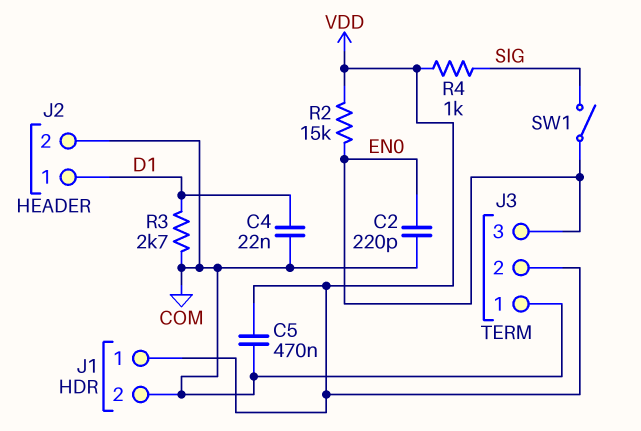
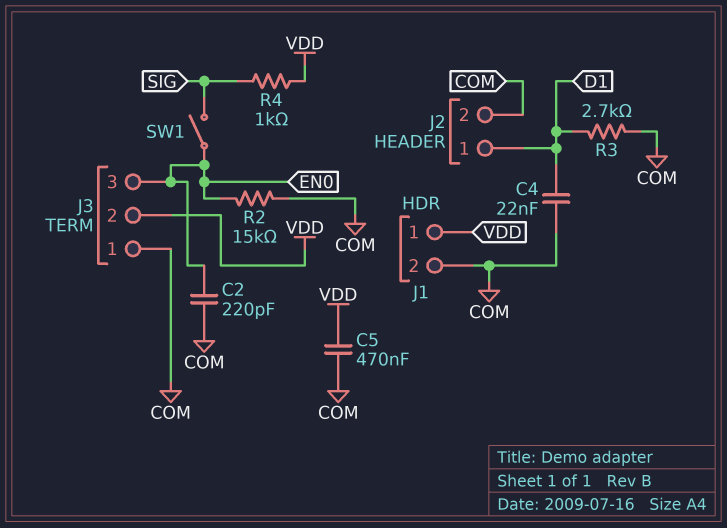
R2: 15k (EN0, VDD) -> 15k (COM, EN0)

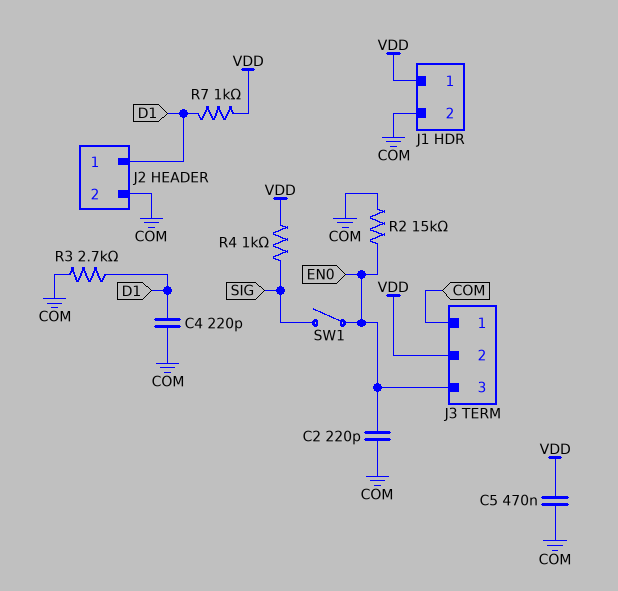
C4: 22nF (COM, D1) -> 220pF (COM, D1)
R7: none -> 1k (D1, VDD)

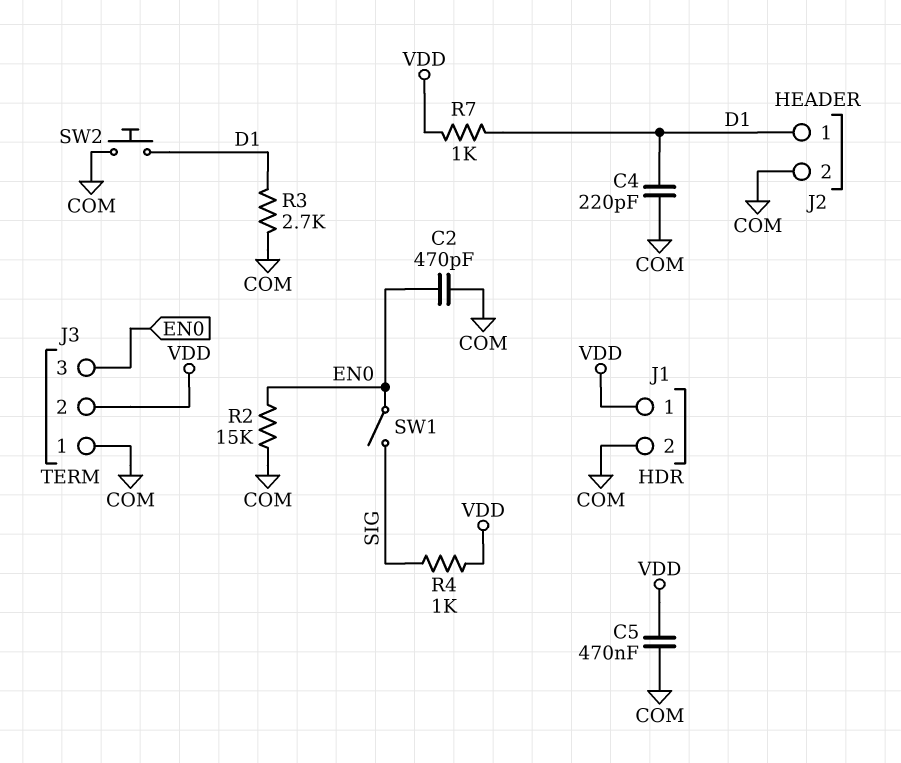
C2: 220pF (COM, EN0) -> 470pF (COM, EN0)
SW2: none -> button (COM, D1)

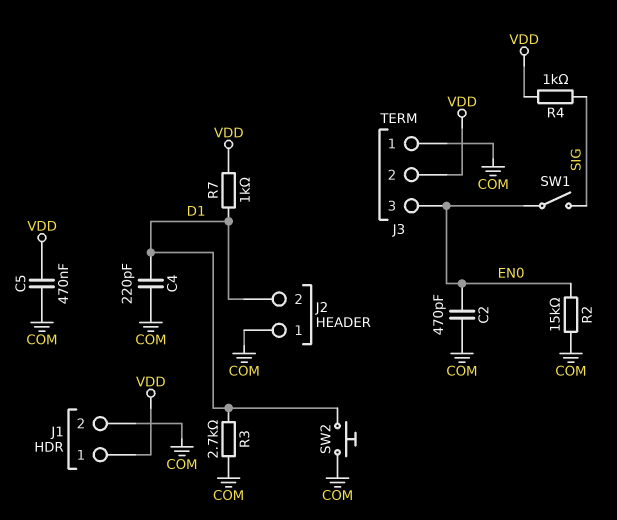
J2 pin 1: D1 -> COM
J2 pin 2: COM -> D1

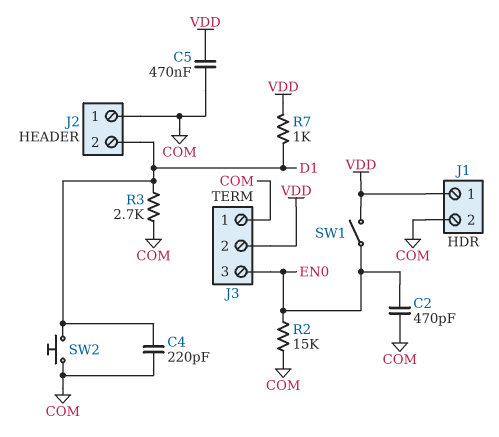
R4: 1k (SIG, VDD) -> none
SW1: switch (EN0, SIG) -> switch (EN0, VDD)

